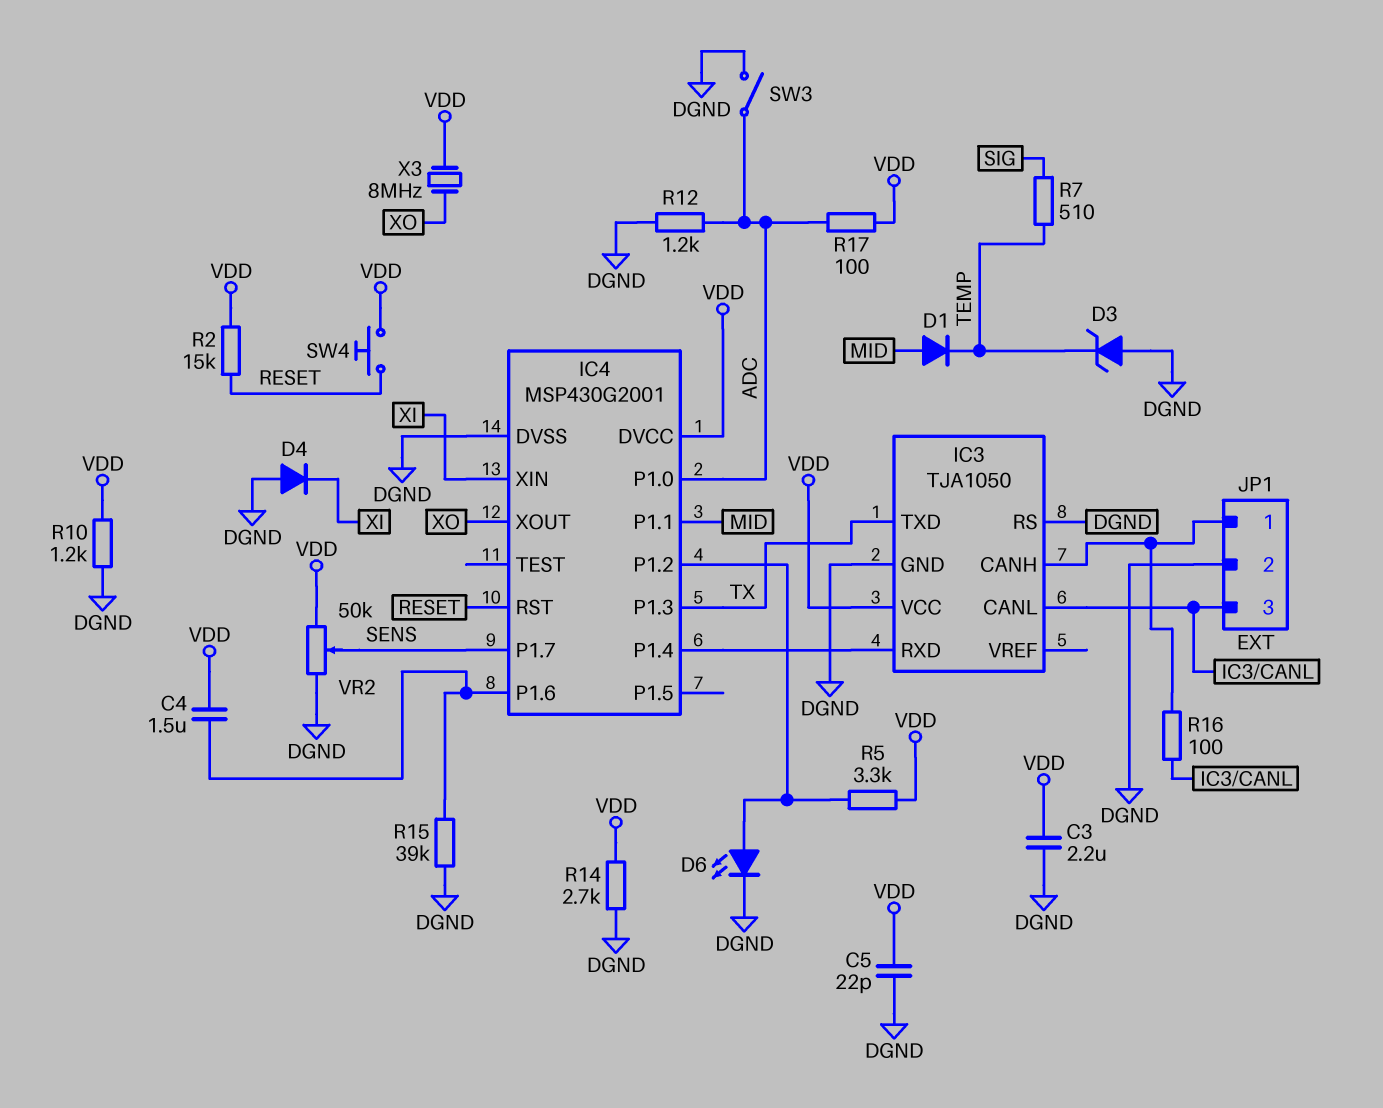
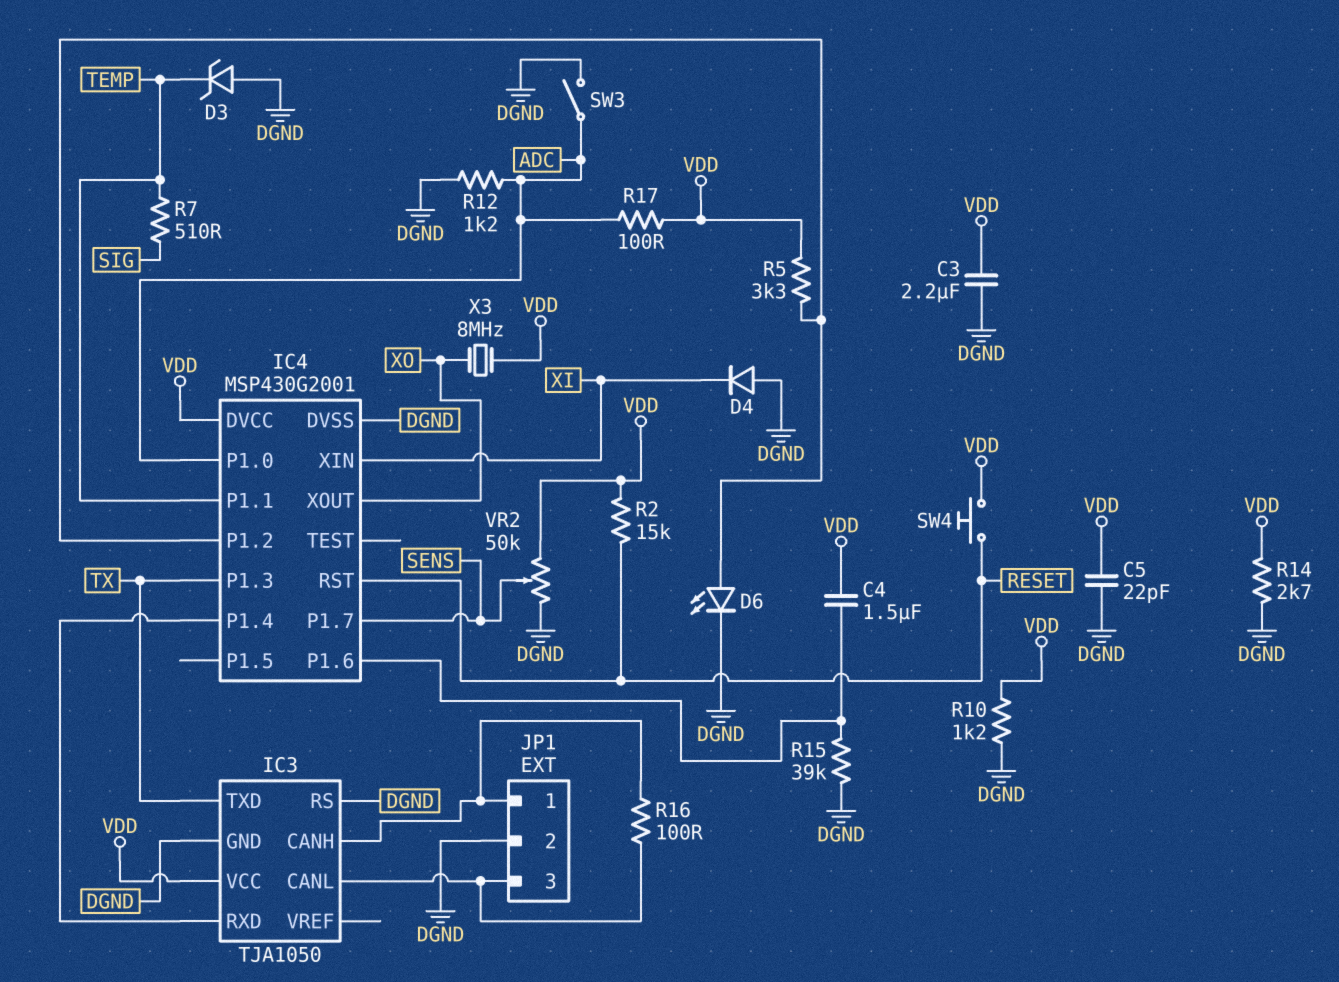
D1: diode (A MID, K TEMP) -> none
IC4 pin P1.1: MID -> TEMP

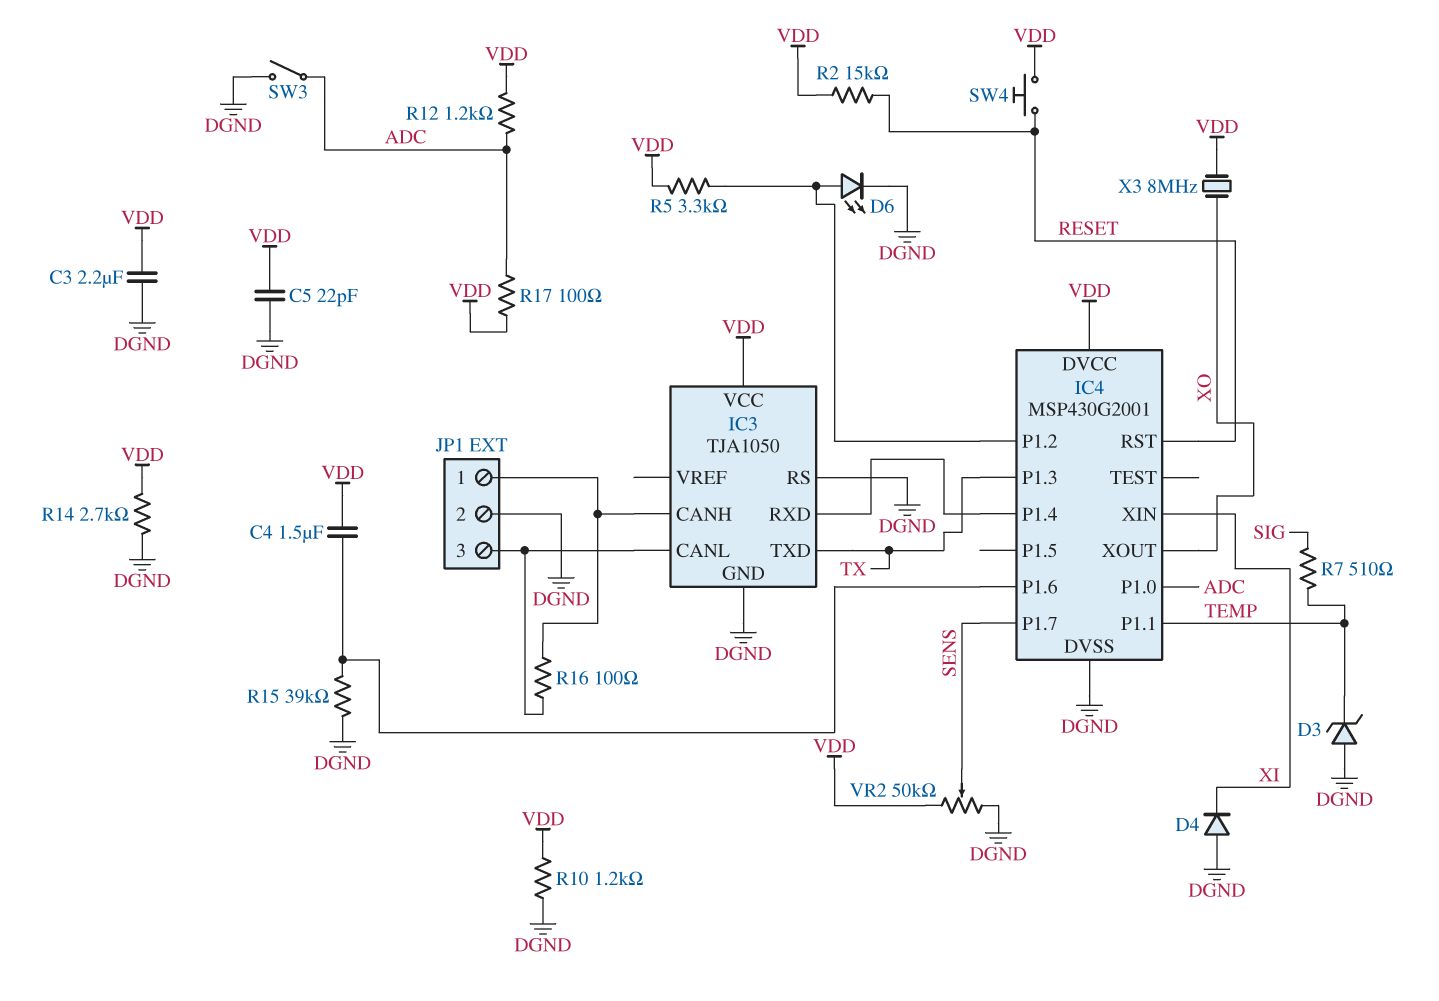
R12: 1.2k (ADC, DGND) -> 1.2k (ADC, VDD)

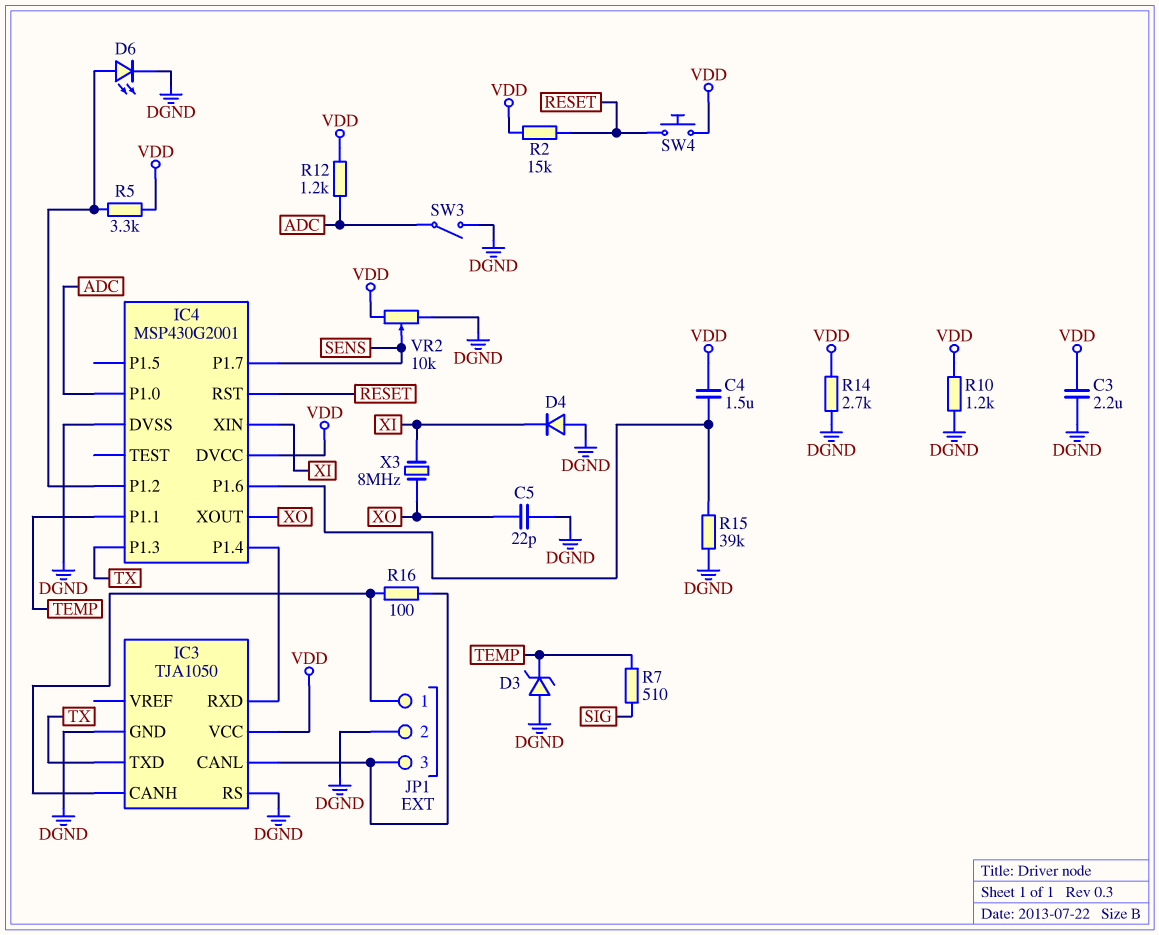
C5: 22pF (DGND, VDD) -> 22pF (DGND, XO)
R17: 100 (ADC, VDD) -> none
VR2: 50k (DGND, VDD, wiper SENS) -> 10k (DGND, VDD, wiper SENS)
X3: 8MHz (VDD, XO) -> 8MHz (XI, XO)

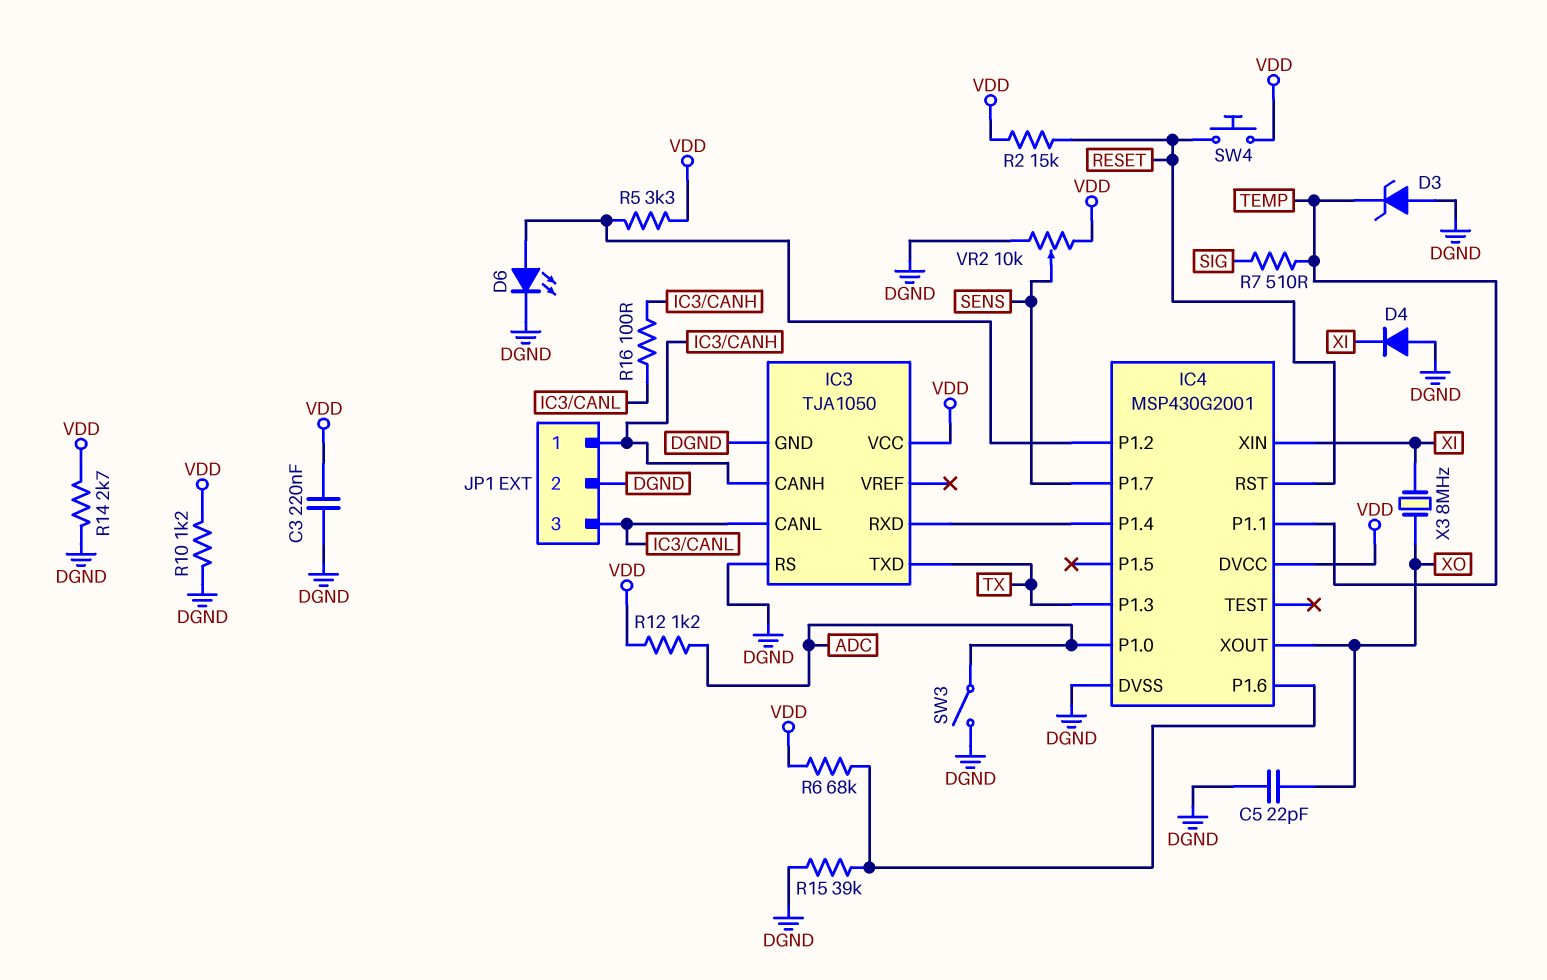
C3: 2.2uF (DGND, VDD) -> 220nF (DGND, VDD)
C4: 1.5uF (IC4/P1.6, VDD) -> none
R6: none -> 68k (IC4/P1.6, VDD)

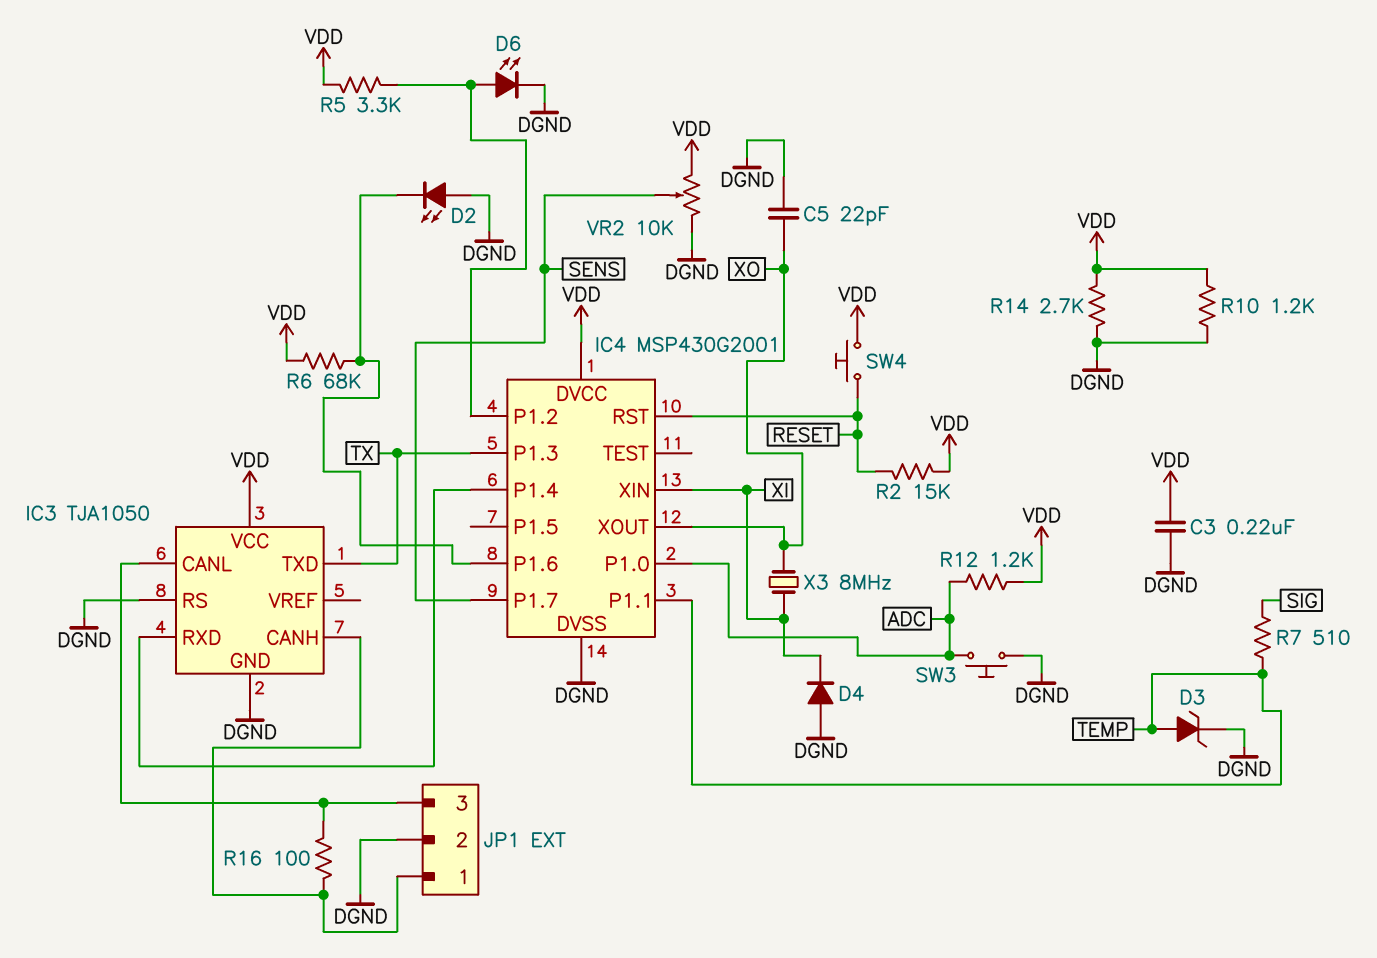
D2: none -> LED (A DGND, K IC4/P1.6)
D3: zener (A DGND, K TEMP) -> zener (A TEMP, K DGND)
R15: 39k (DGND, IC4/P1.6) -> none
SW3: switch (ADC, DGND) -> button (ADC, DGND)

